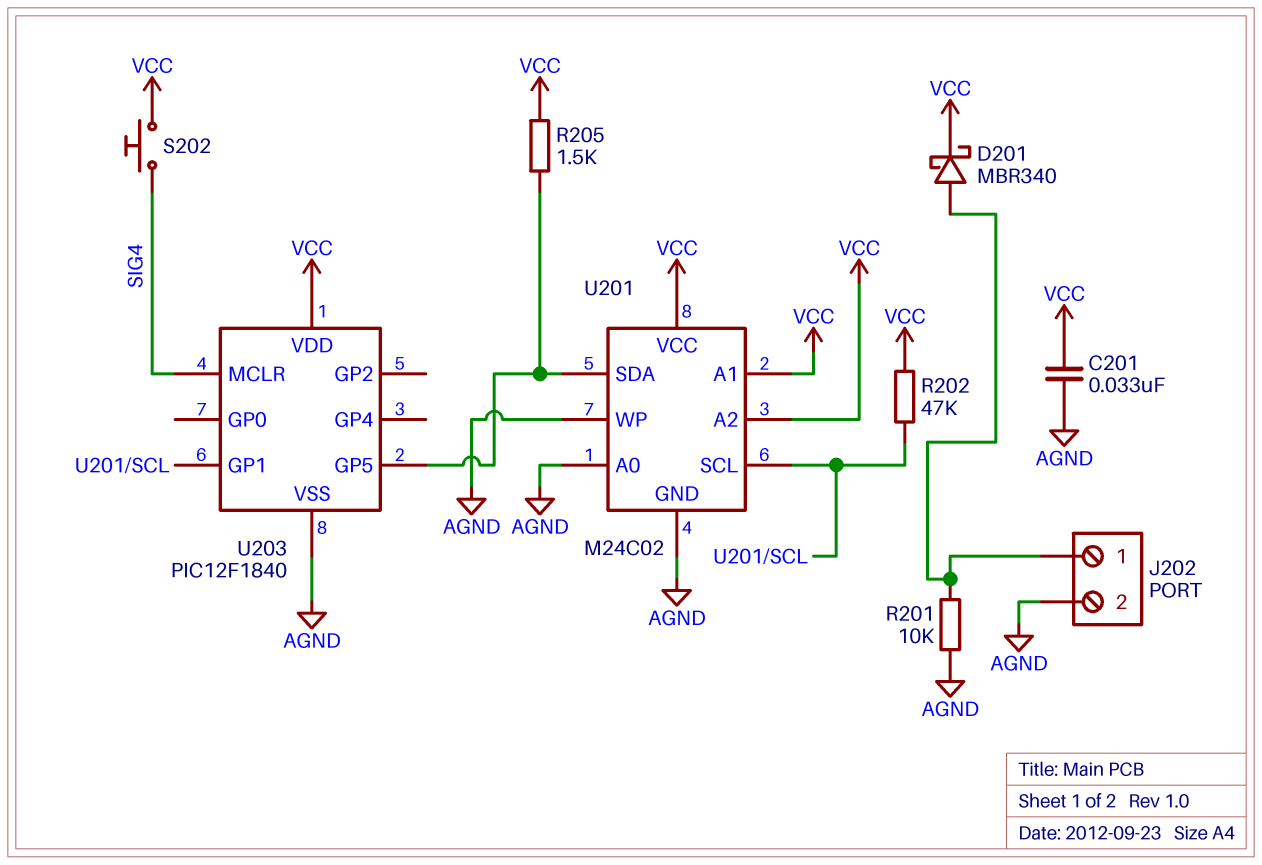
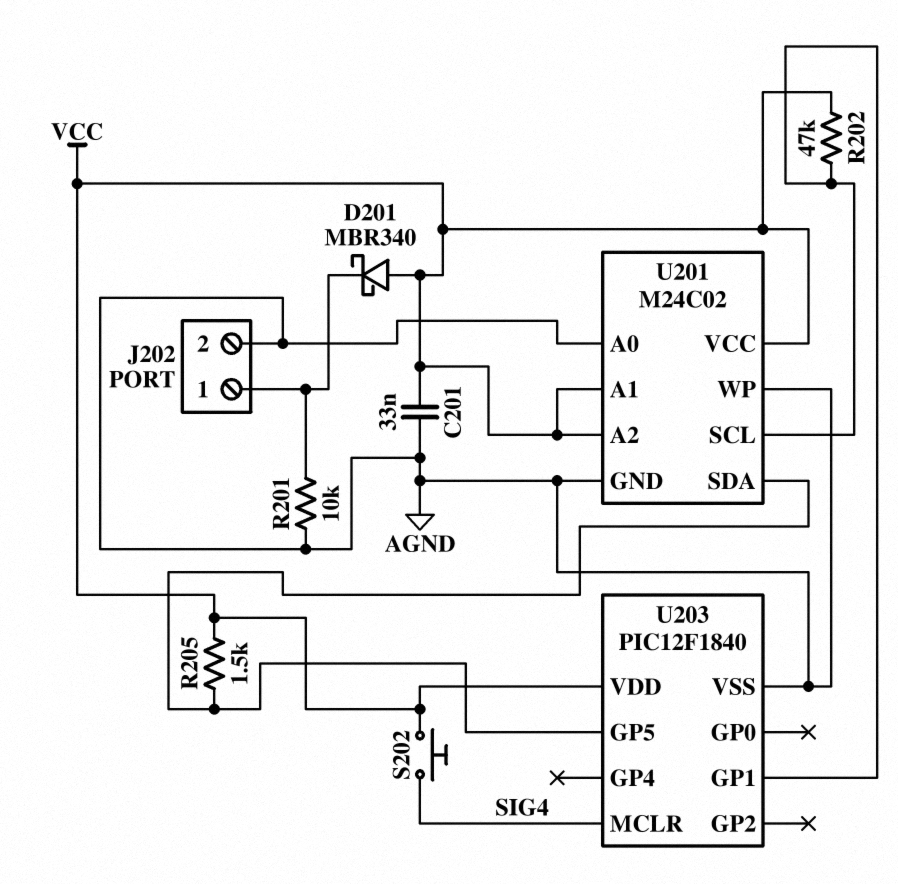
D201: schottky MBR340 (A J202/1, K VCC) -> schottky MBR340 (A VCC, K J202/1)

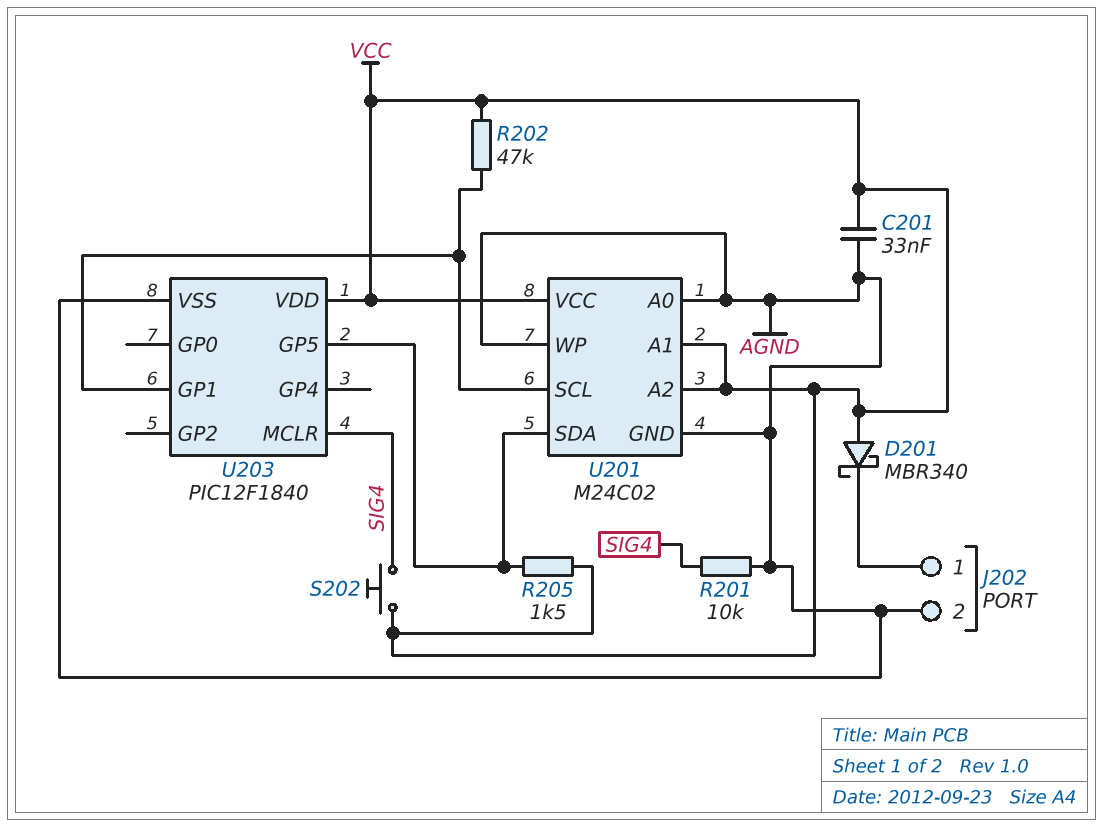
R201: 10k (AGND, J202/1) -> 10k (AGND, SIG4)

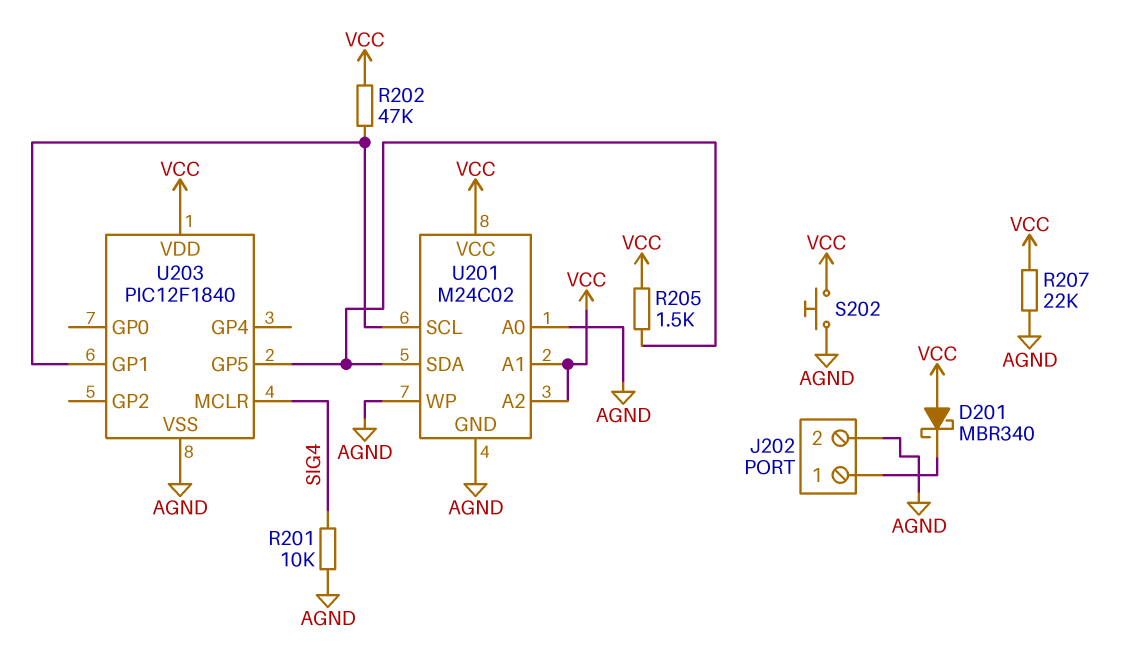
C201: 33nF (AGND, VCC) -> none
R207: none -> 22k (AGND, VCC)
S202: button (SIG4, VCC) -> button (AGND, VCC)

